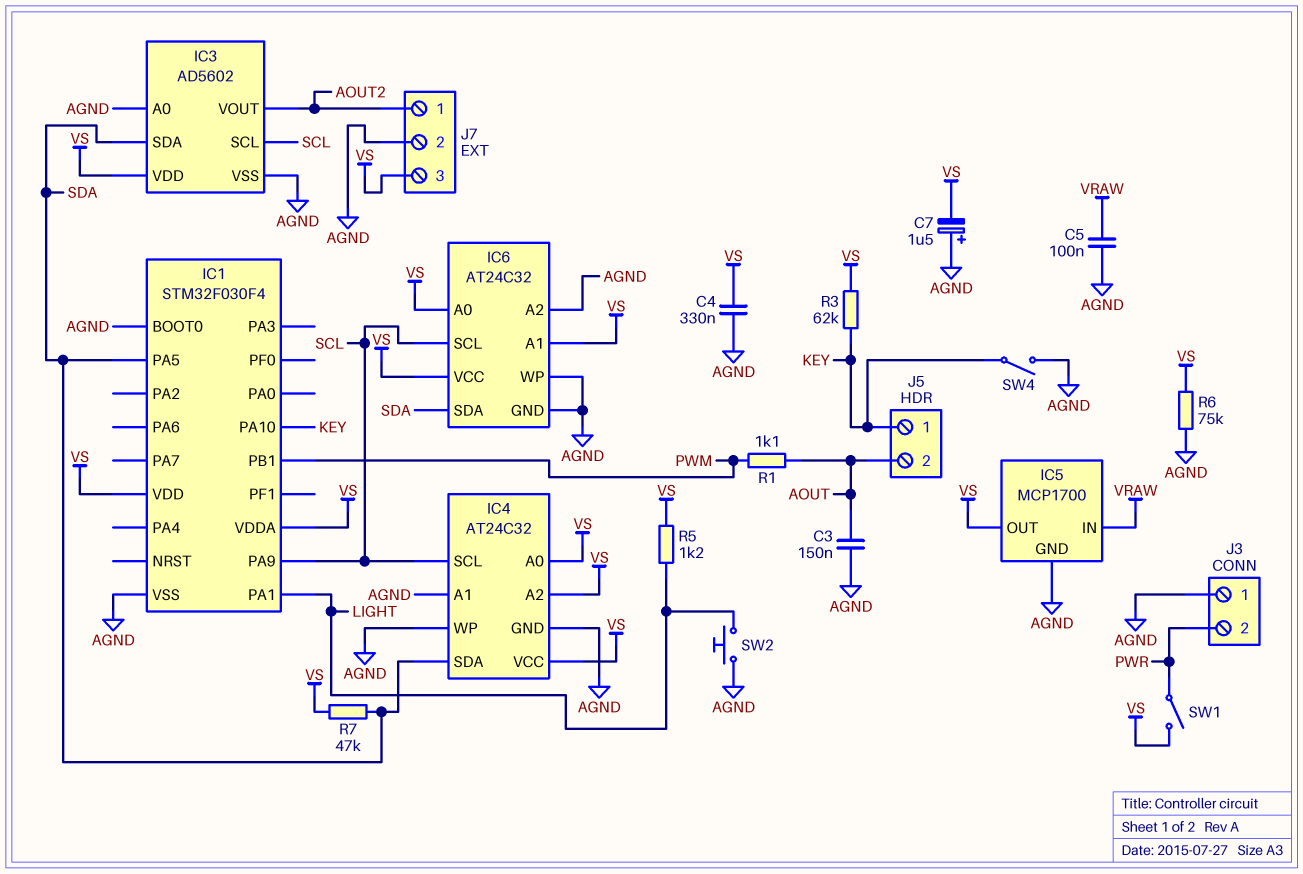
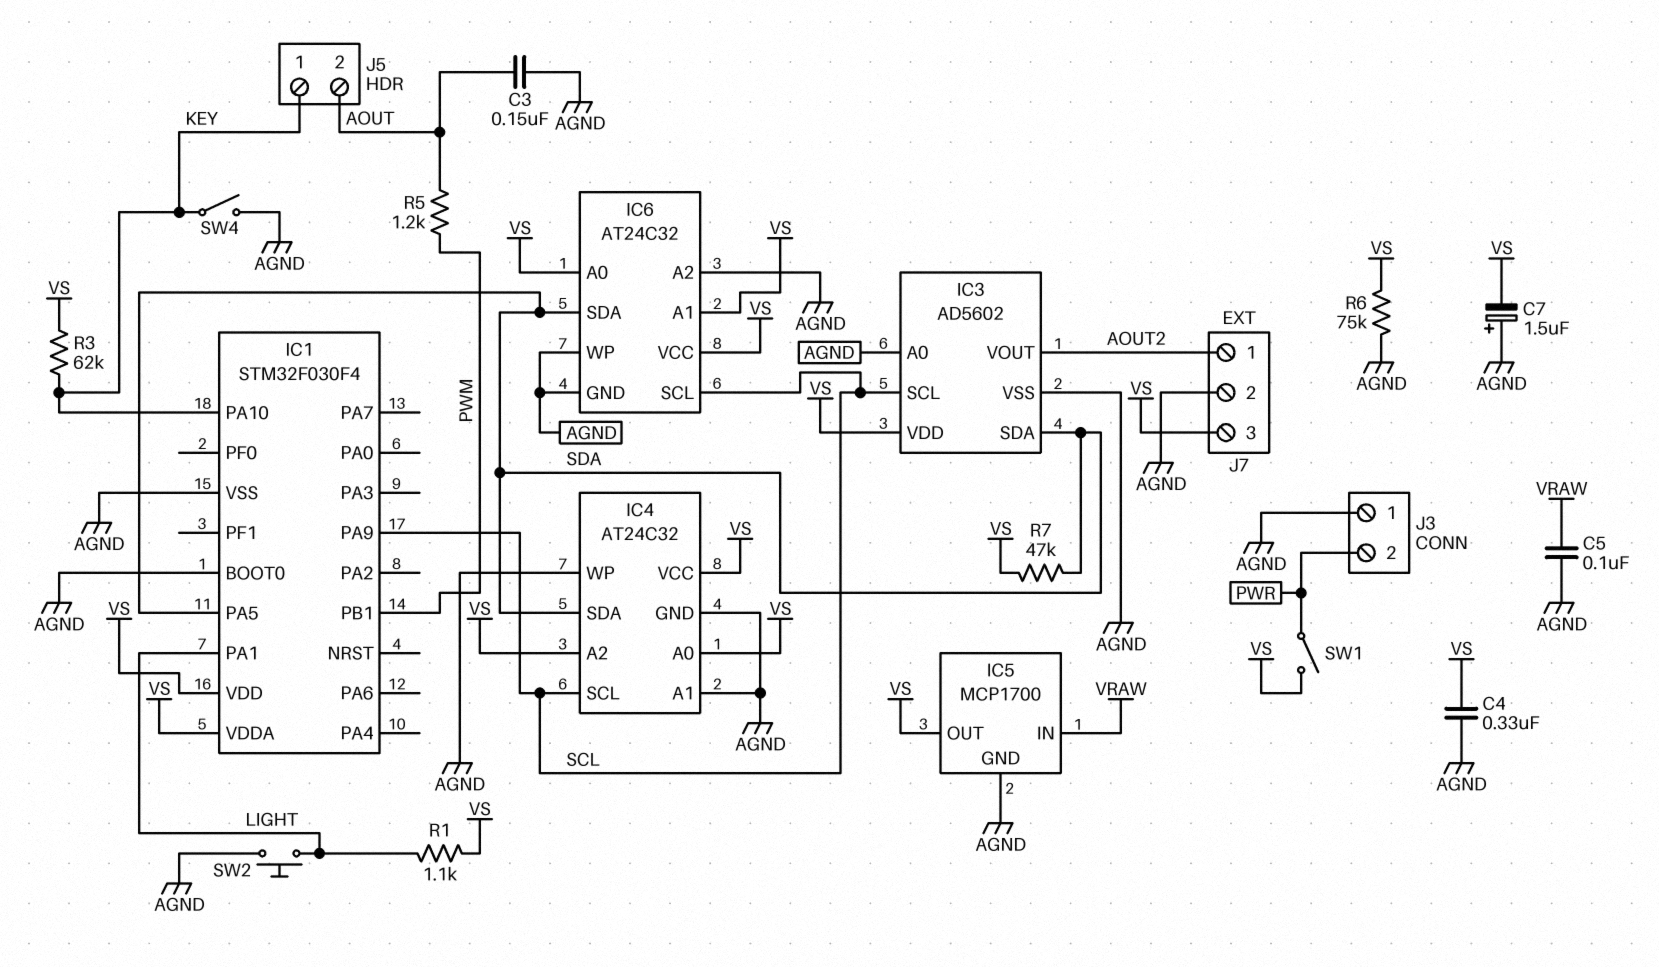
R1: 1.1k (AOUT, PWM) -> 1.1k (LIGHT, VS)
R5: 1.2k (LIGHT, VS) -> 1.2k (AOUT, PWM)

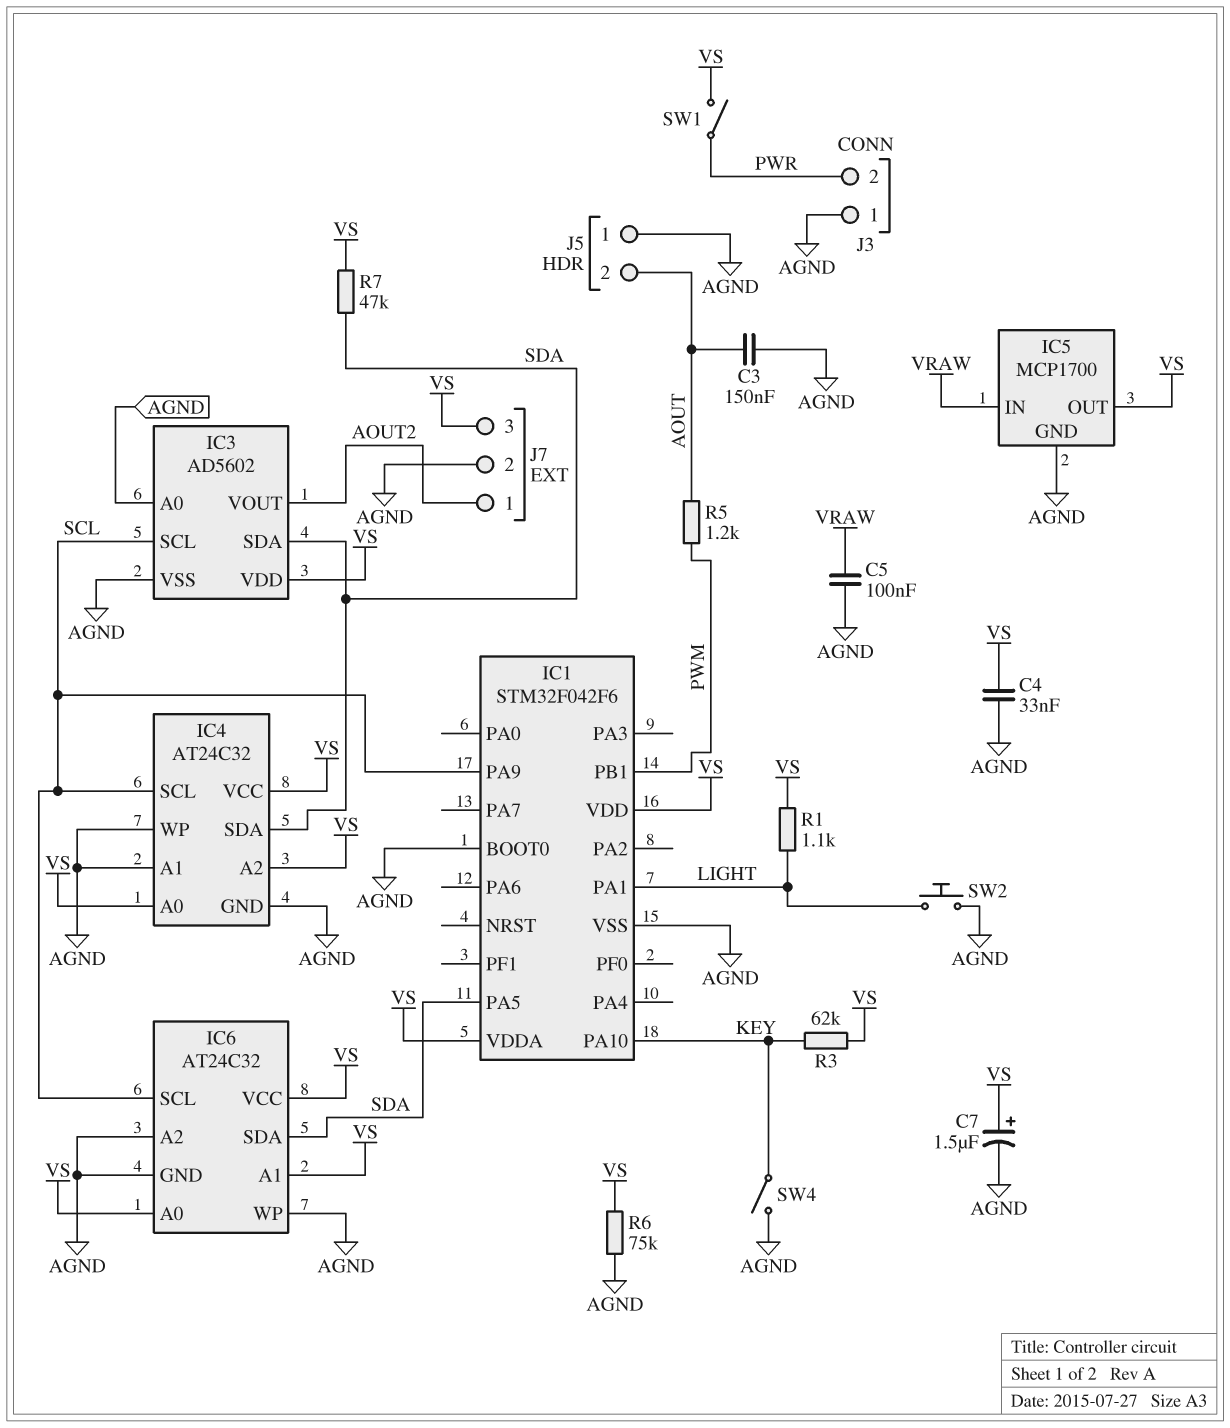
C4: 330nF (AGND, VS) -> 33nF (AGND, VS)
C7: 1.5uF (plus AGND, minus VS) -> 1.5uF (plus VS, minus AGND)
IC1: STM32F030F4 -> STM32F042F6
J5 pin 1: KEY -> AGND

